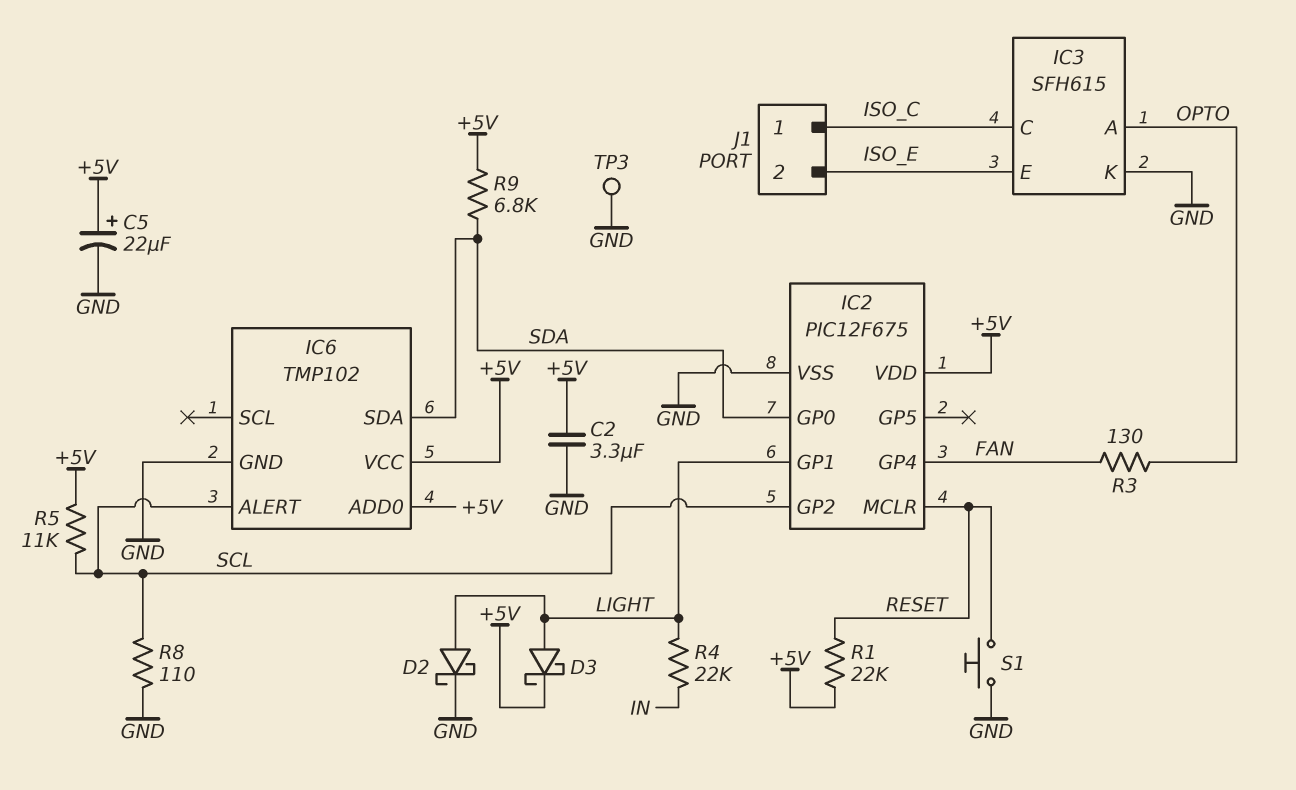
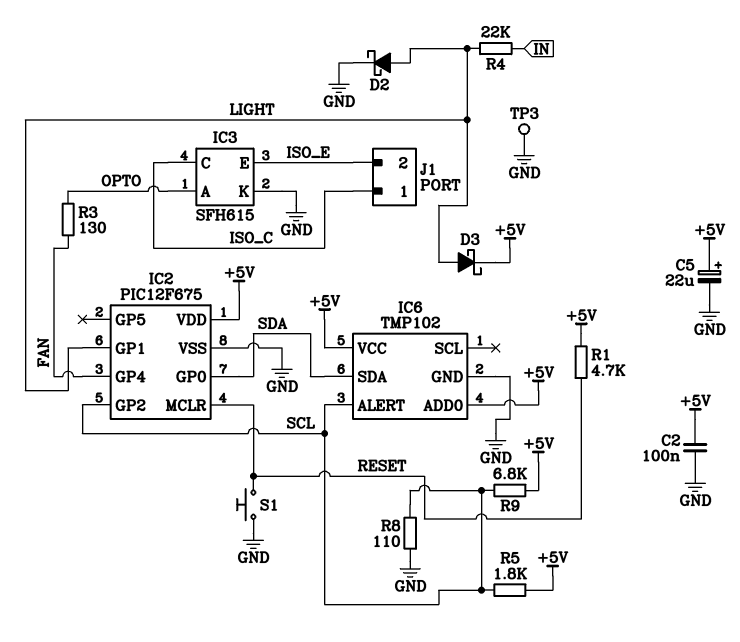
C2: 3.3uF (+5V, GND) -> 100nF (+5V, GND)
R1: 22k (+5V, RESET) -> 4.7k (+5V, RESET)
R5: 11k (+5V, SCL) -> 1.8k (+5V, SCL)
R9: 6.8k (+5V, SDA) -> 6.8k (+5V, SCL)

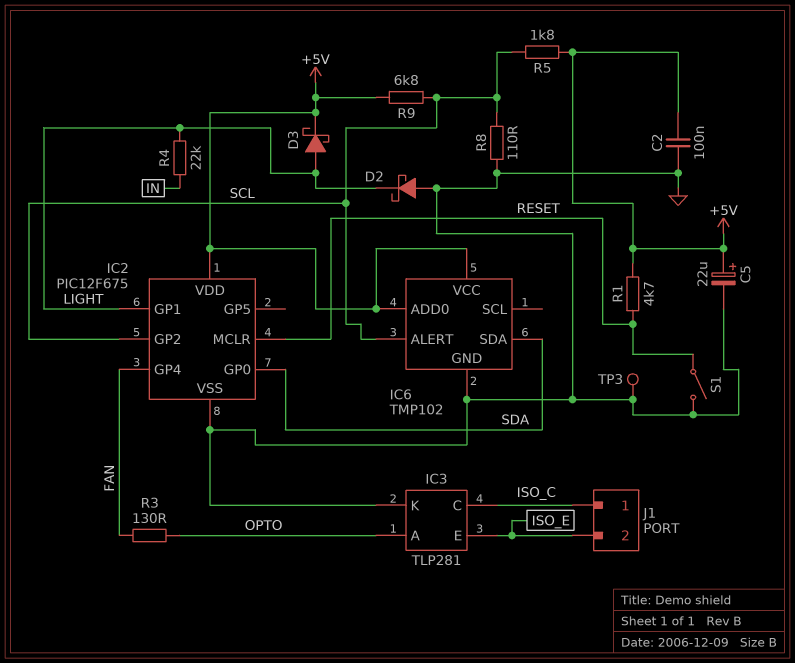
D2: schottky (A LIGHT, K GND) -> schottky (A GND, K LIGHT)
IC3: SFH615 -> TLP281
S1: button (GND, RESET) -> switch (GND, RESET)

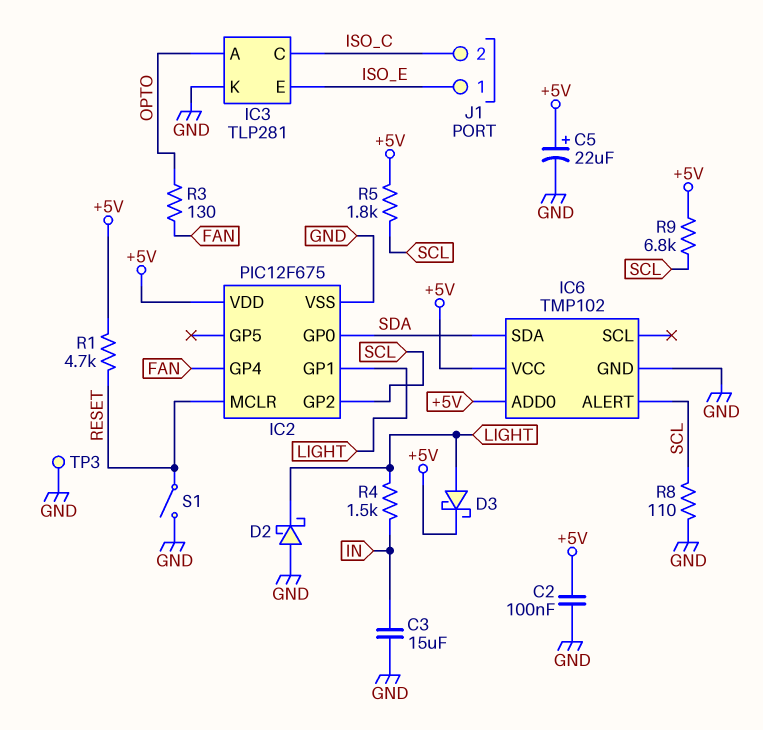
C3: none -> 15uF (GND, IN)
J1 pin 1: ISO_C -> ISO_E
J1 pin 2: ISO_E -> ISO_C
R4: 22k (IN, LIGHT) -> 1.5k (IN, LIGHT)

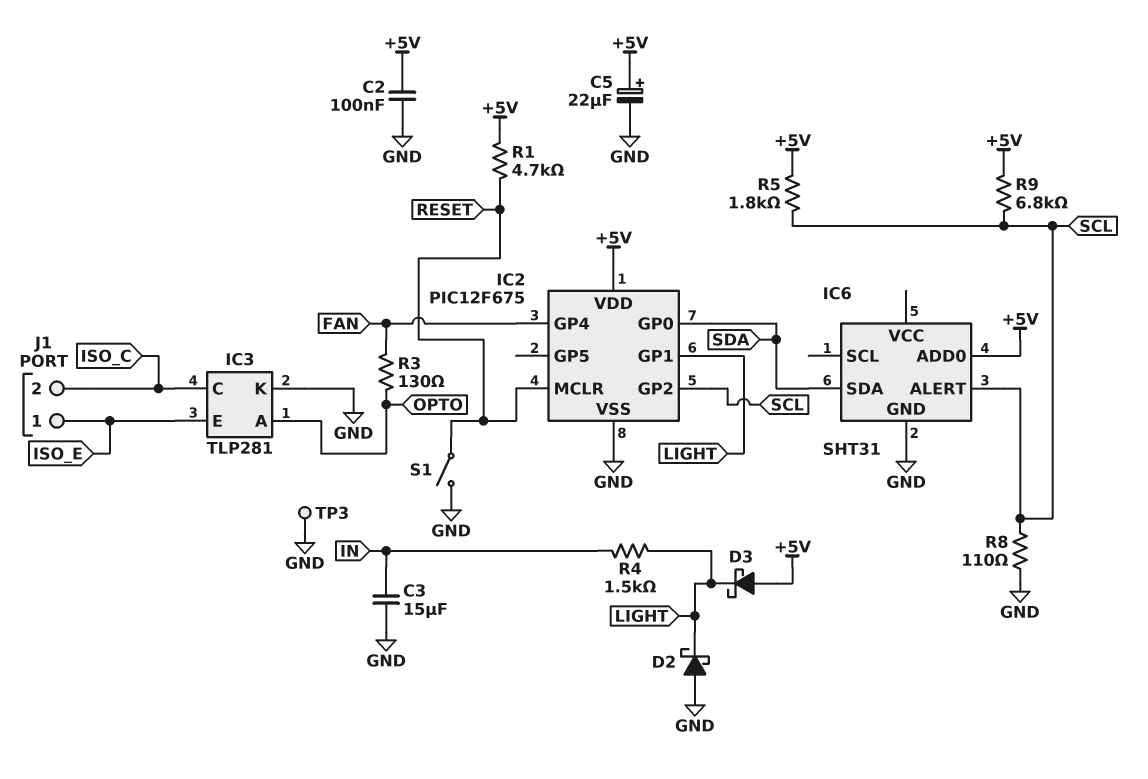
D3: schottky (A LIGHT, K +5V) -> schottky (A +5V, K LIGHT)
IC6: TMP102 -> SHT31
IC6 pin VCC: +5V -> none

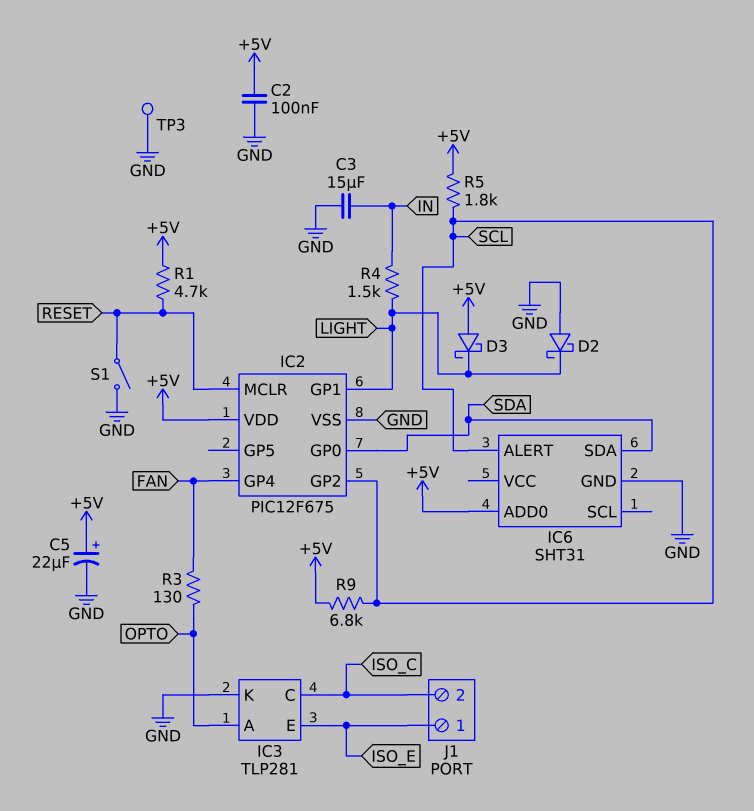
R8: 110 (GND, SCL) -> none

